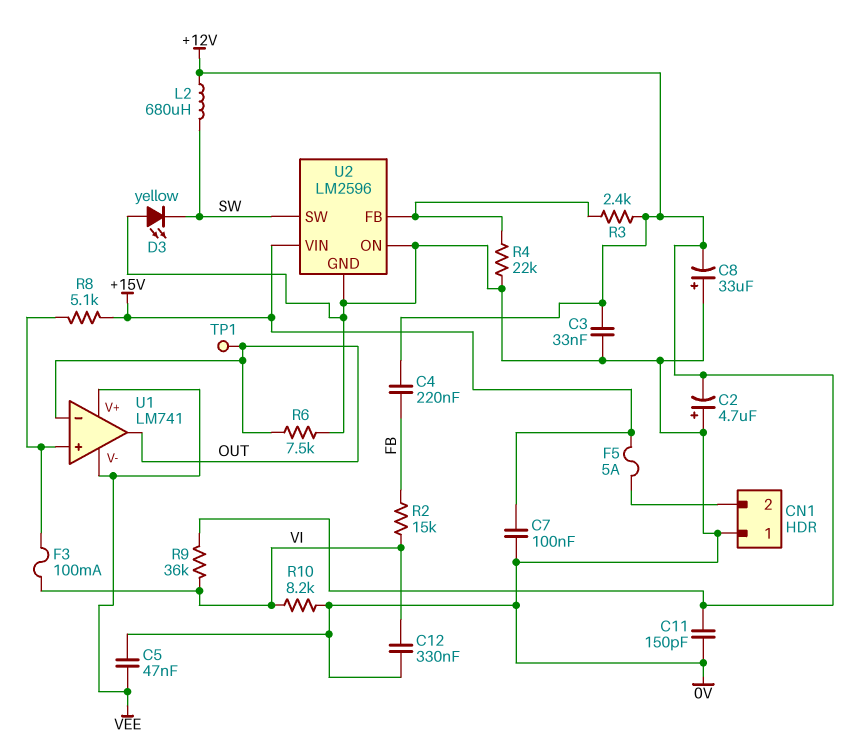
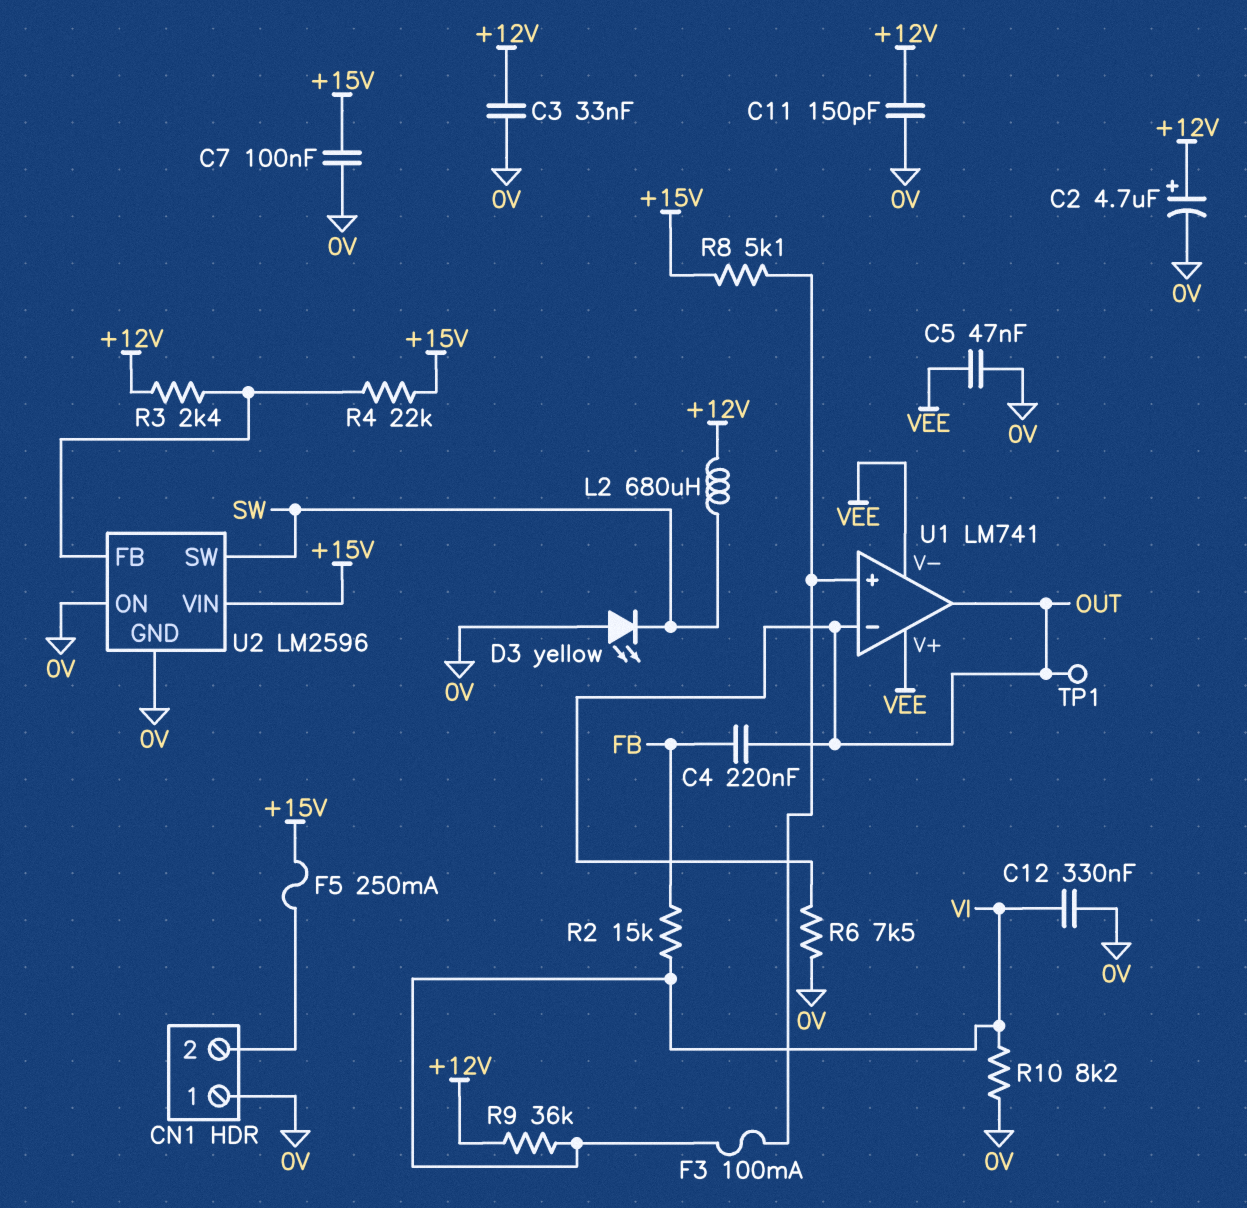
C2: 4.7uF (plus 0V, minus +12V) -> 4.7uF (plus +12V, minus 0V)
C4: 220nF (+12V, FB) -> 220nF (FB, OUT)
C8: 33uF (plus 0V, minus +12V) -> none
F5: 5A (+15V, CN1/2) -> 250mA (+15V, CN1/2)
R4: 22k (0V, U2/FB) -> 22k (+15V, U2/FB)

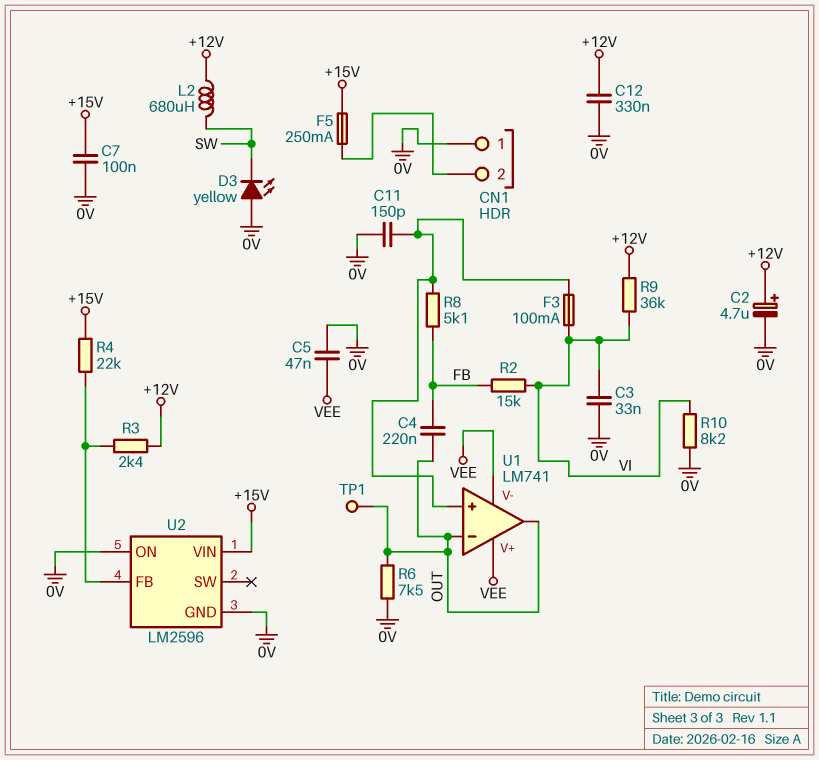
C3: 33nF (+12V, 0V) -> 33nF (0V, VI)
C11: 150pF (+12V, 0V) -> 150pF (0V, U1/in+)
C12: 330nF (0V, VI) -> 330nF (+12V, 0V)
R8: 5.1k (+15V, U1/in+) -> 5.1k (FB, U1/in+)
U2 pin SW: SW -> none

